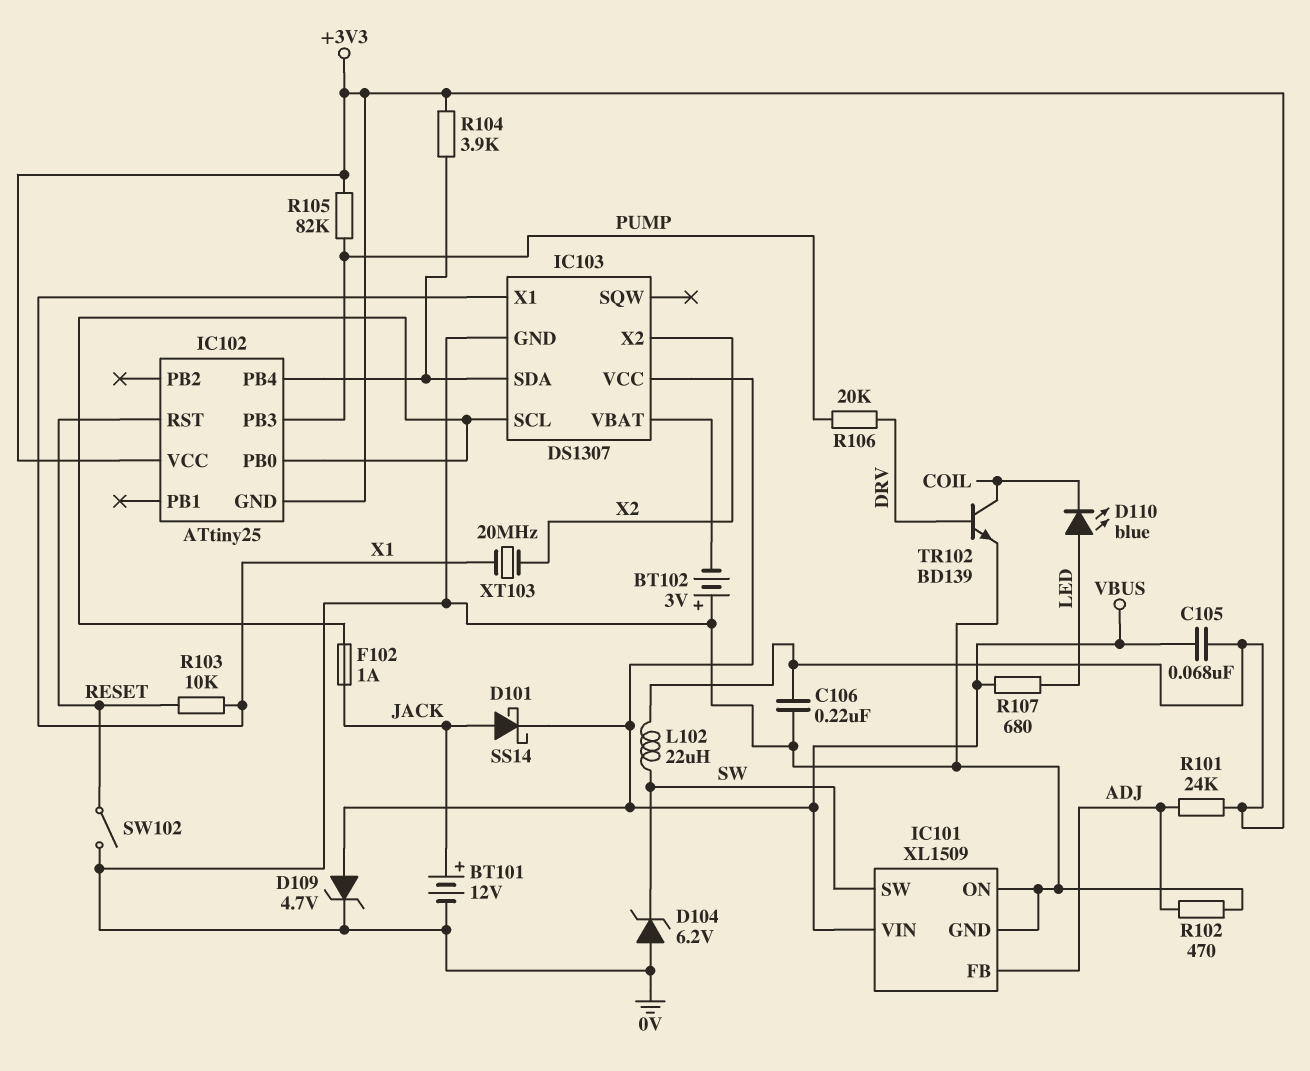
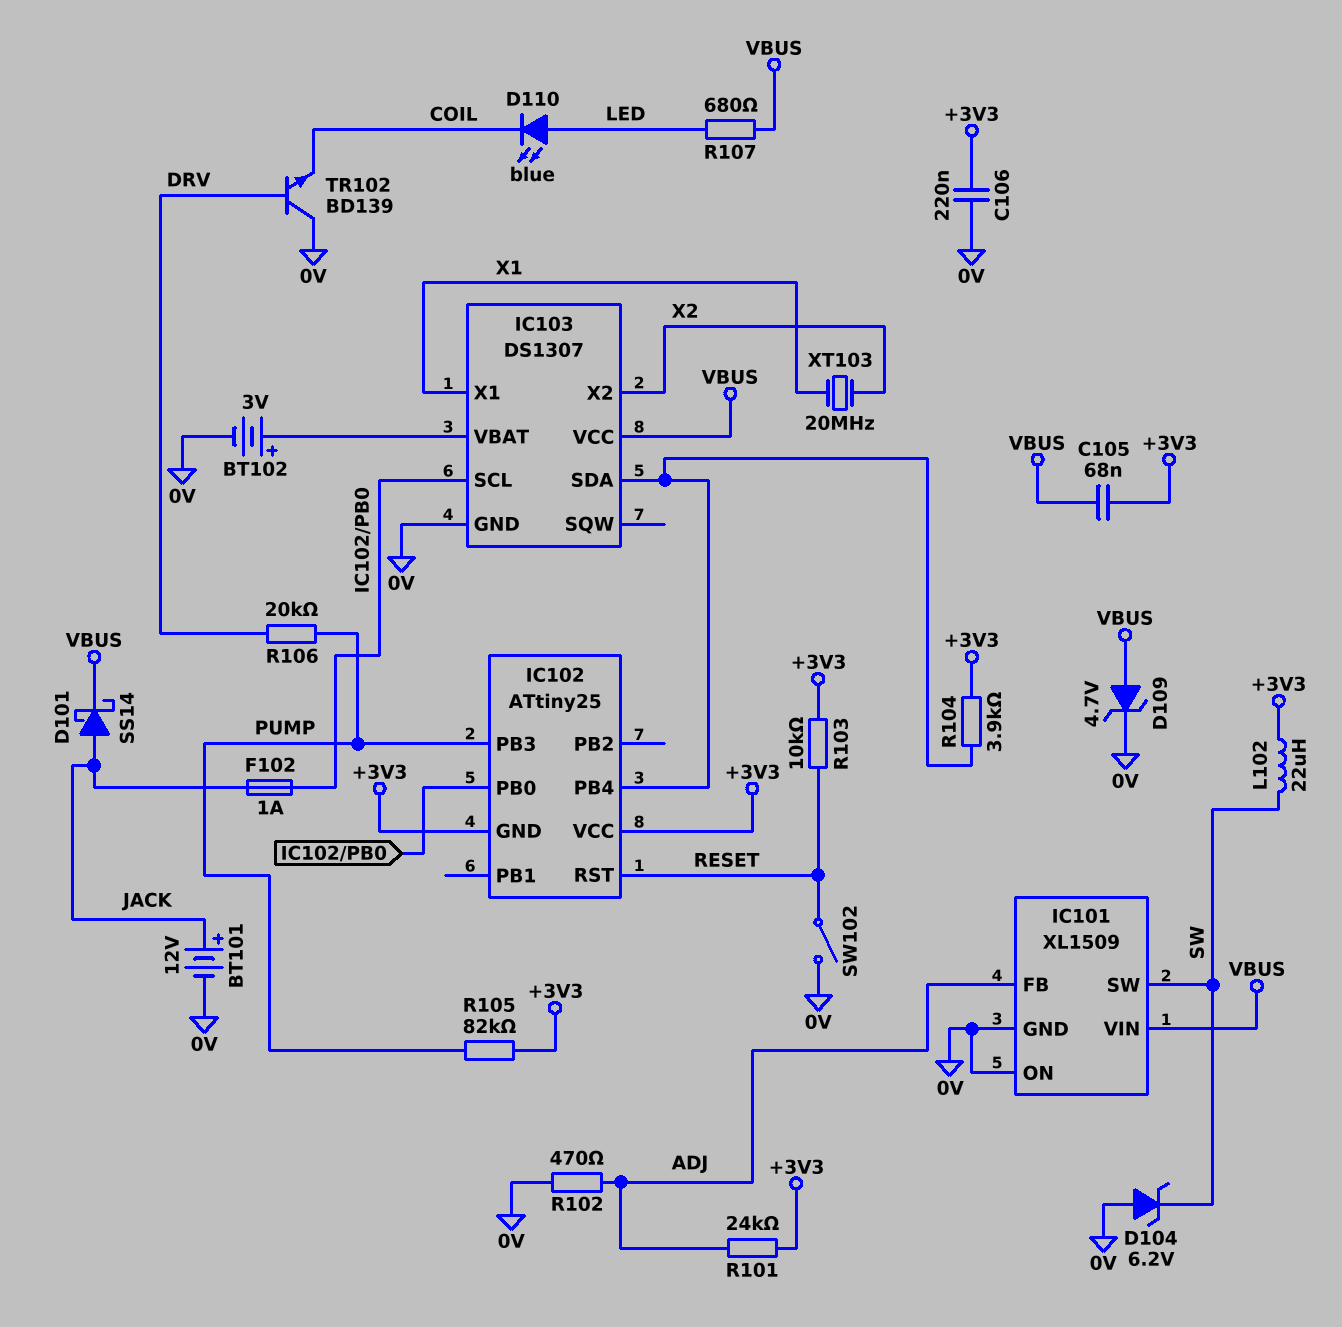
BT102: 3V (plus 0V, minus IC103/VBAT) -> 3V (plus IC103/VBAT, minus 0V)
R103: 10k (RESET, X1) -> 10k (+3V3, RESET)
TR102: NPN BD139 (B DRV, C COIL, E 0V) -> NPN BD139 (B DRV, C 0V, E COIL)

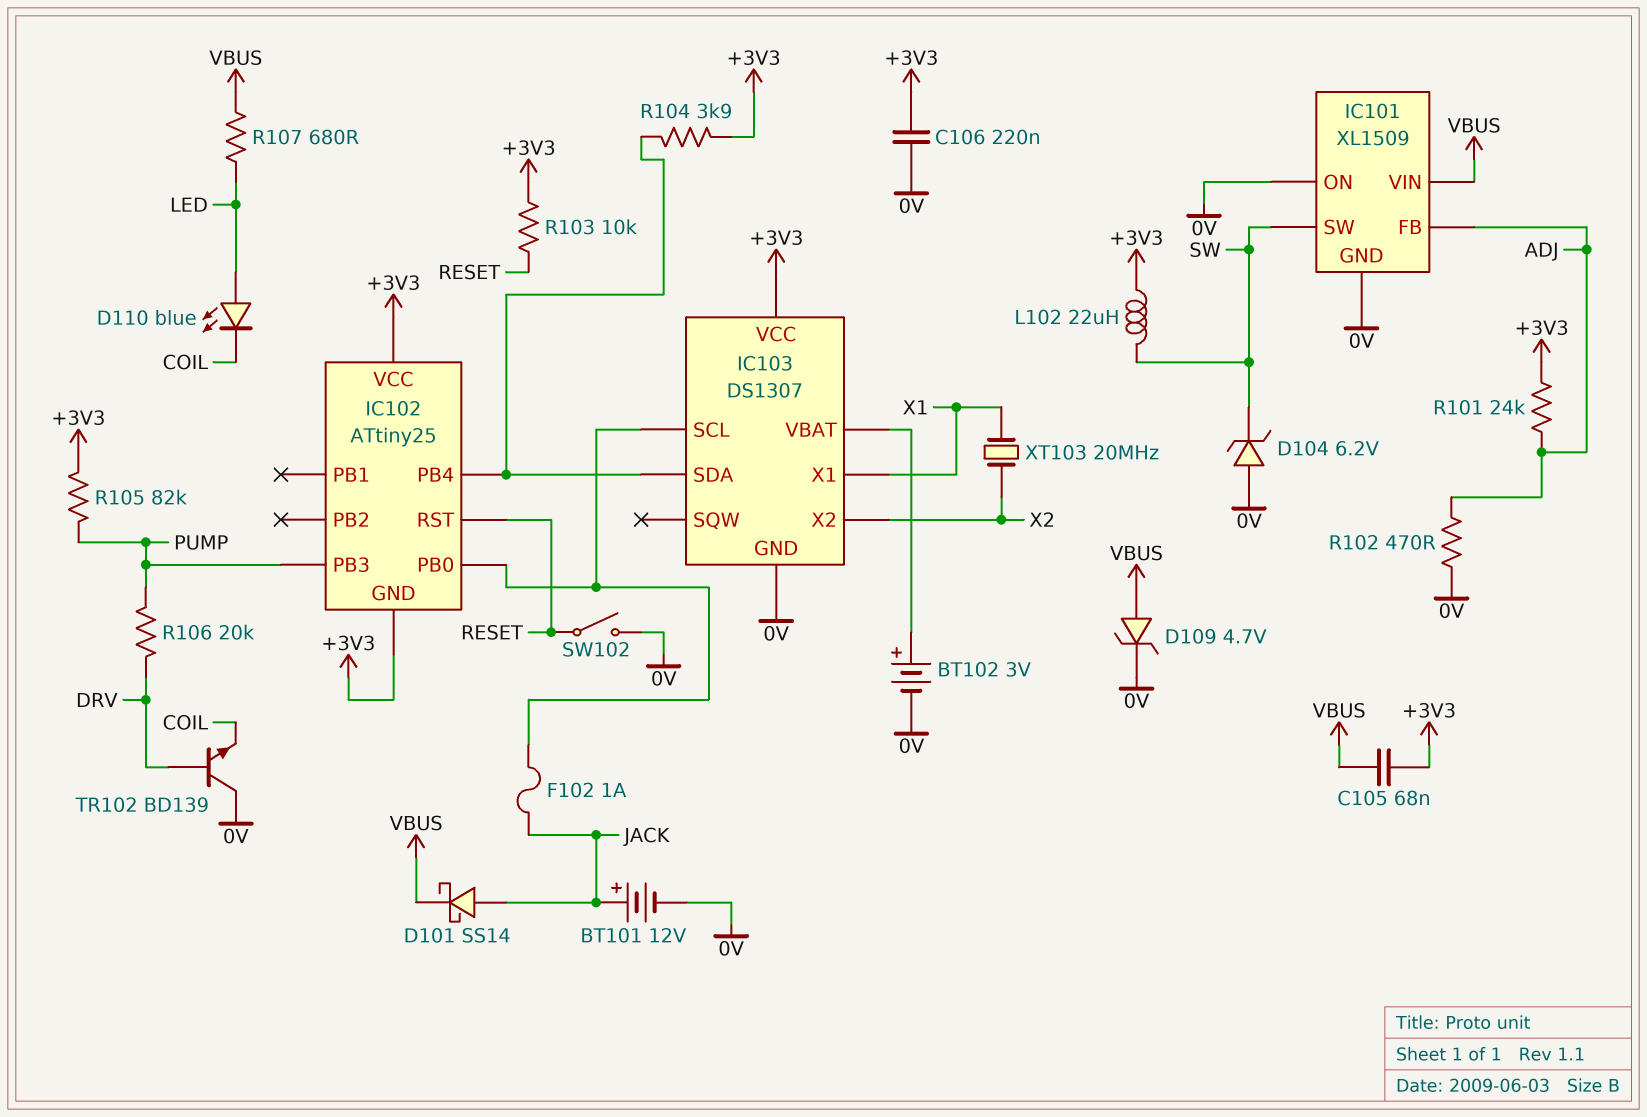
IC103 pin VCC: VBUS -> +3V3

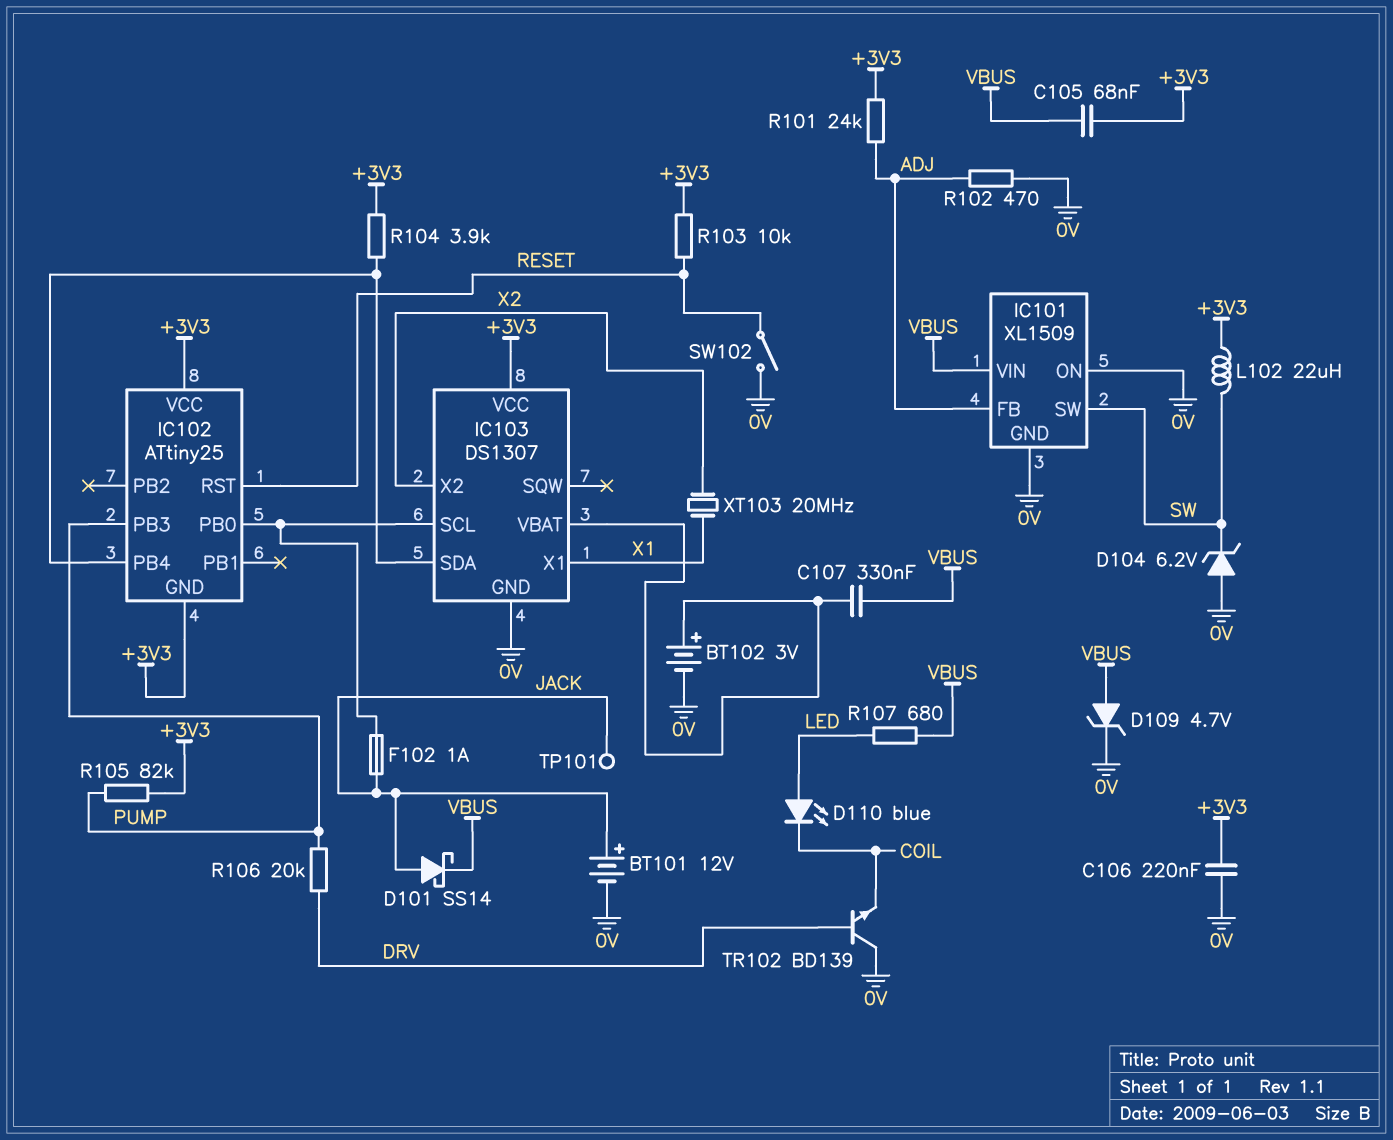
C107: none -> 330nF (IC103/VBAT, VBUS)
TP101: none -> test point (JACK)

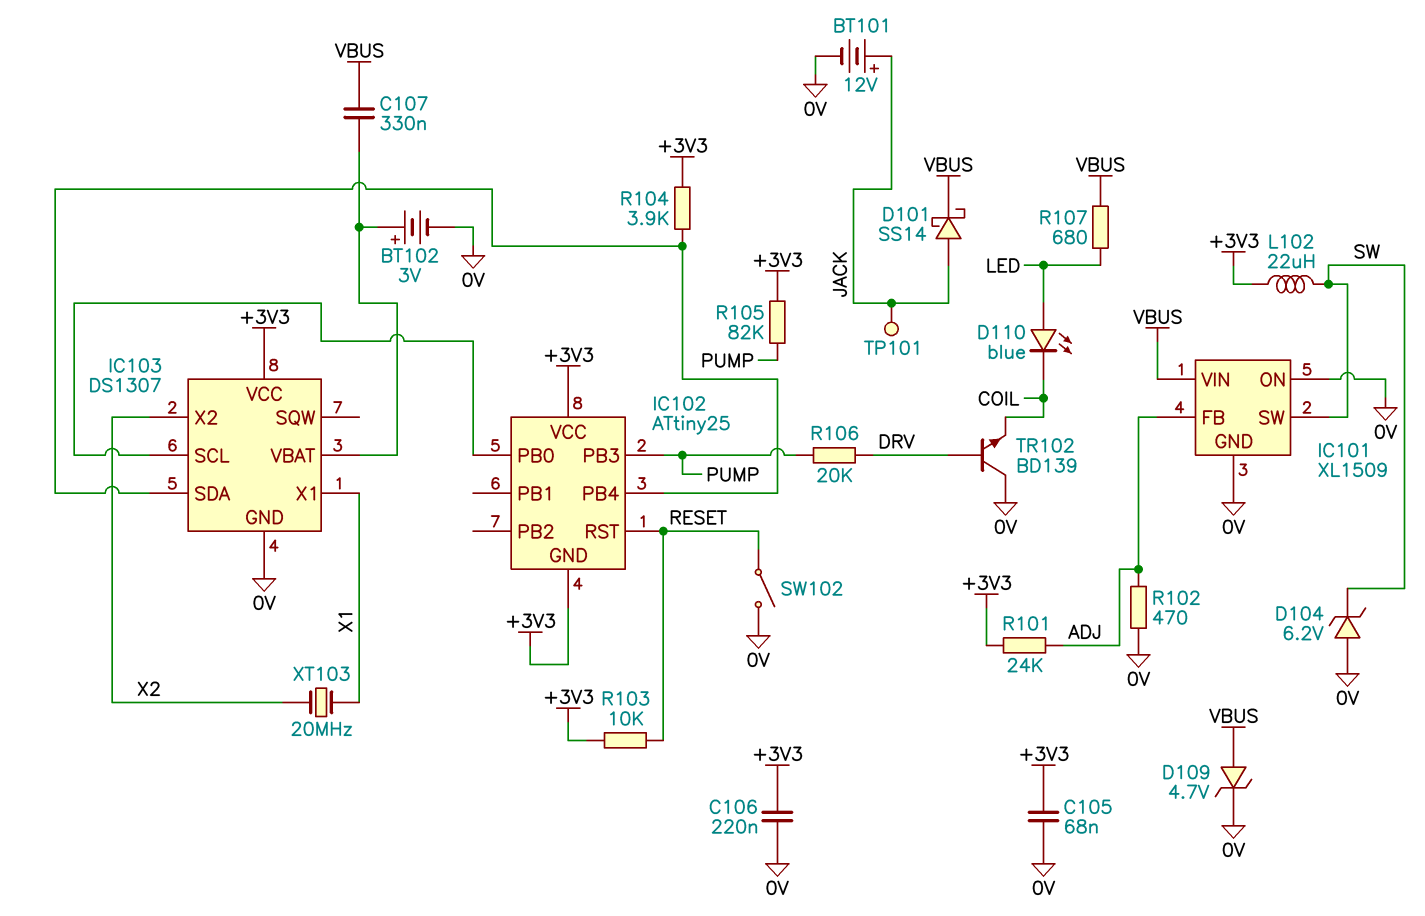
C105: 68nF (+3V3, VBUS) -> 68nF (+3V3, 0V)
F102: 1A (IC102/PB0, JACK) -> none

